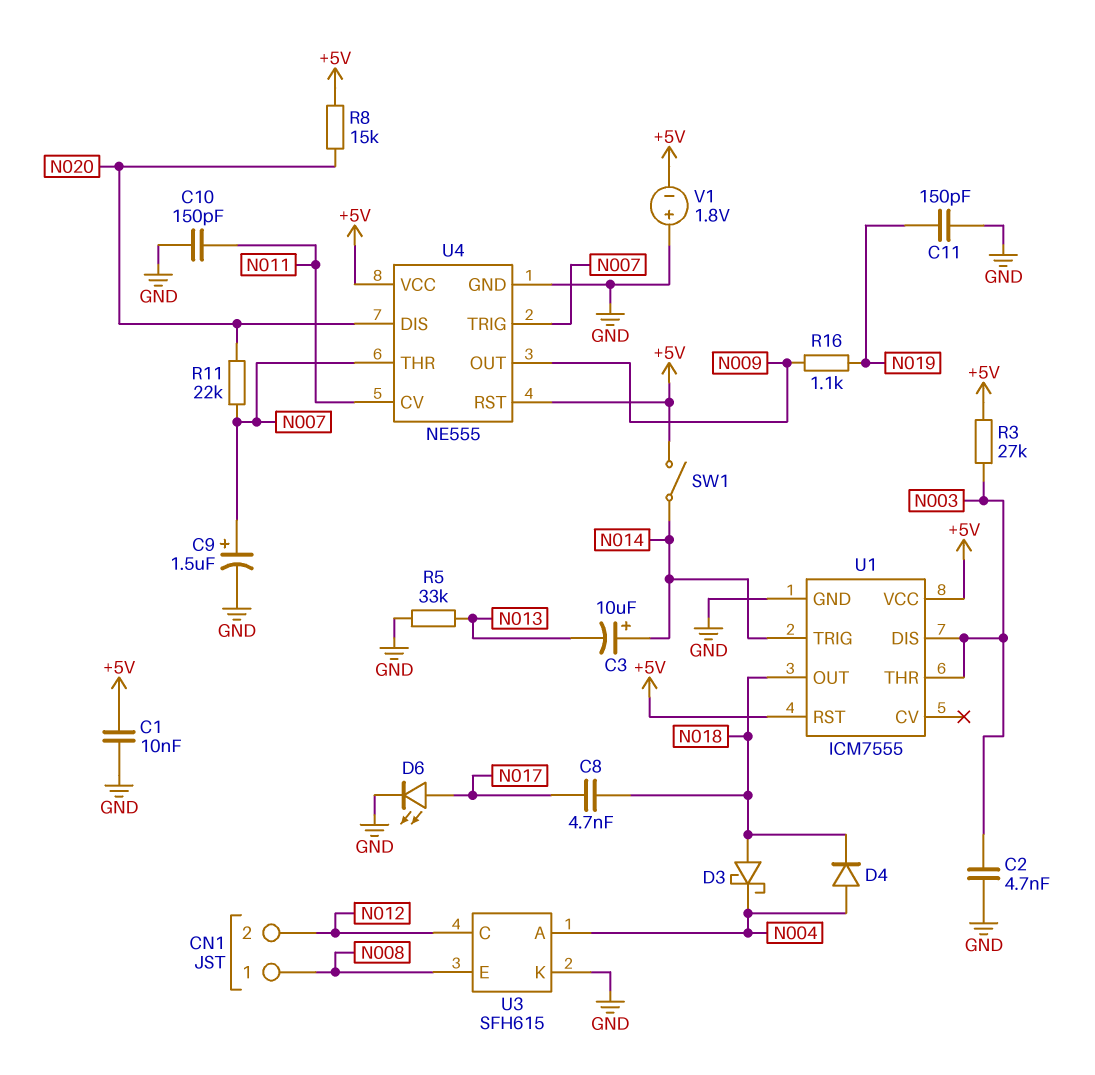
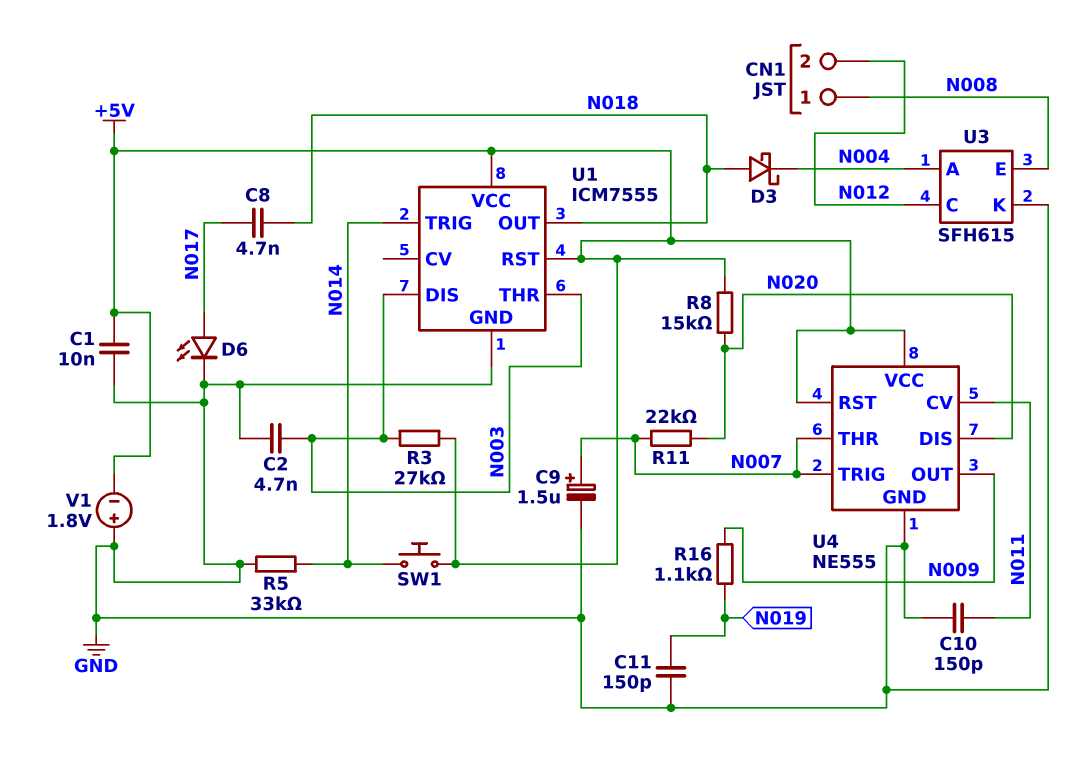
C3: 10uF (plus N014, minus N013) -> none
D4: diode (A N004, K N018) -> none
R5: 33k (GND, N013) -> 33k (GND, N014)
SW1: switch (+5V, N014) -> button (+5V, N014)

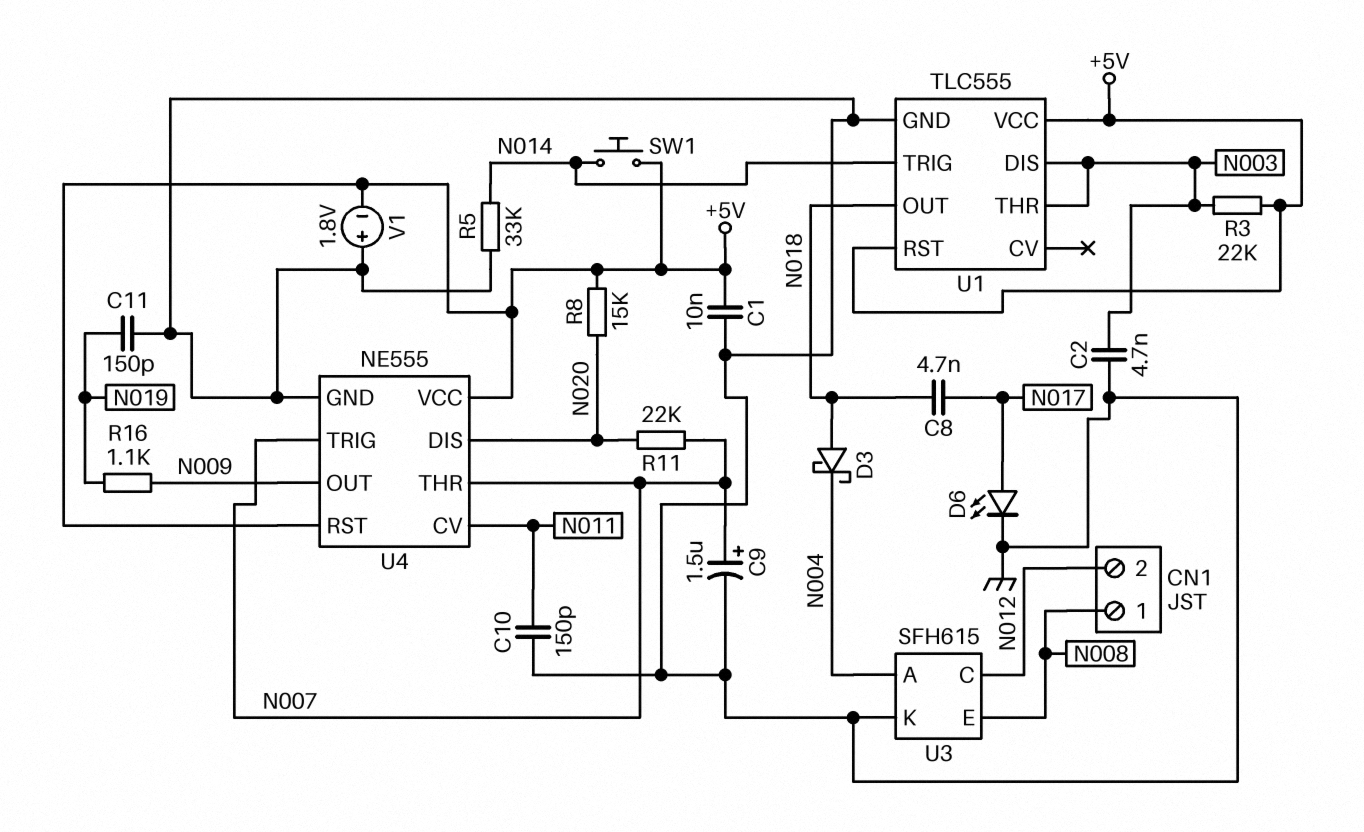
R3: 27k (+5V, N003) -> 22k (+5V, N003)
U1: ICM7555 -> TLC555

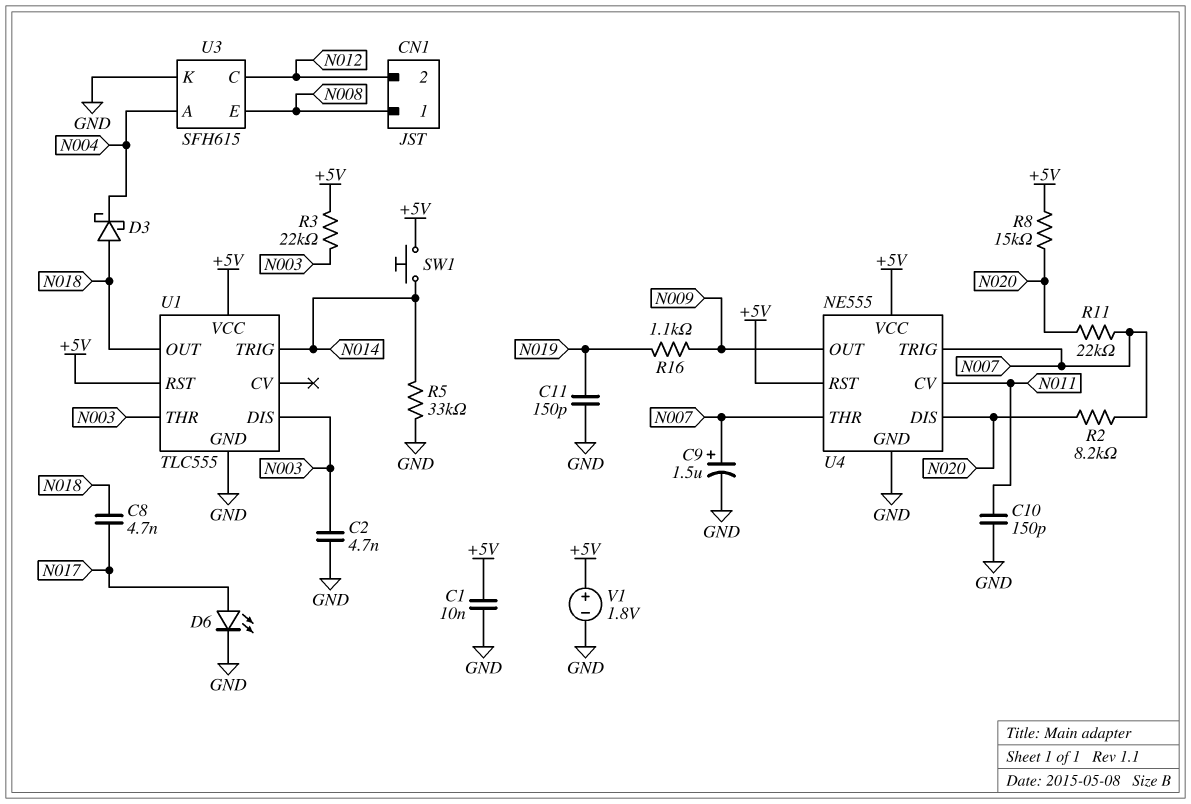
R2: none -> 8.2k (N007, N020)
V1: 1.8V (plus GND, minus +5V) -> 1.8V (plus +5V, minus GND)

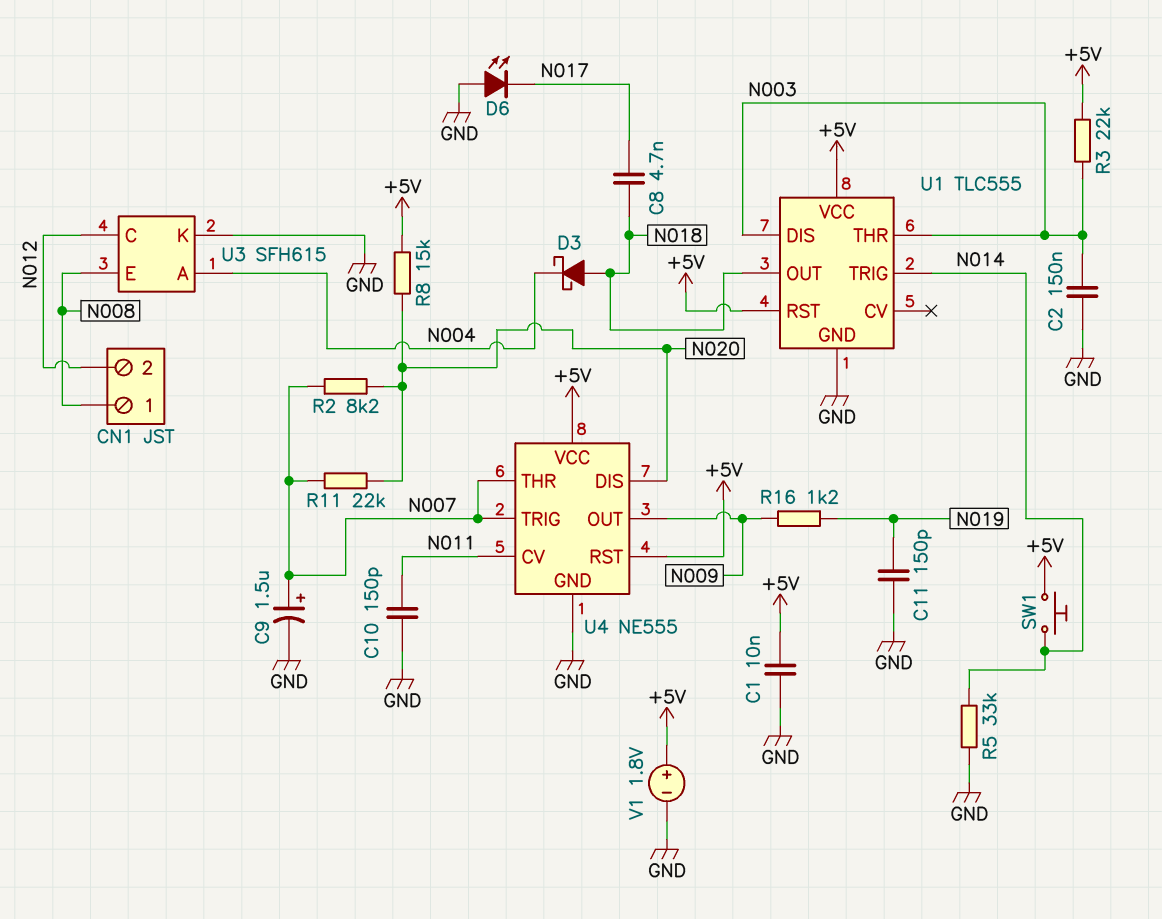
C2: 4.7nF (GND, N003) -> 150nF (GND, N003)
D6: LED (A N017, K GND) -> LED (A GND, K N017)
R16: 1.1k (N009, N019) -> 1.2k (N009, N019)

